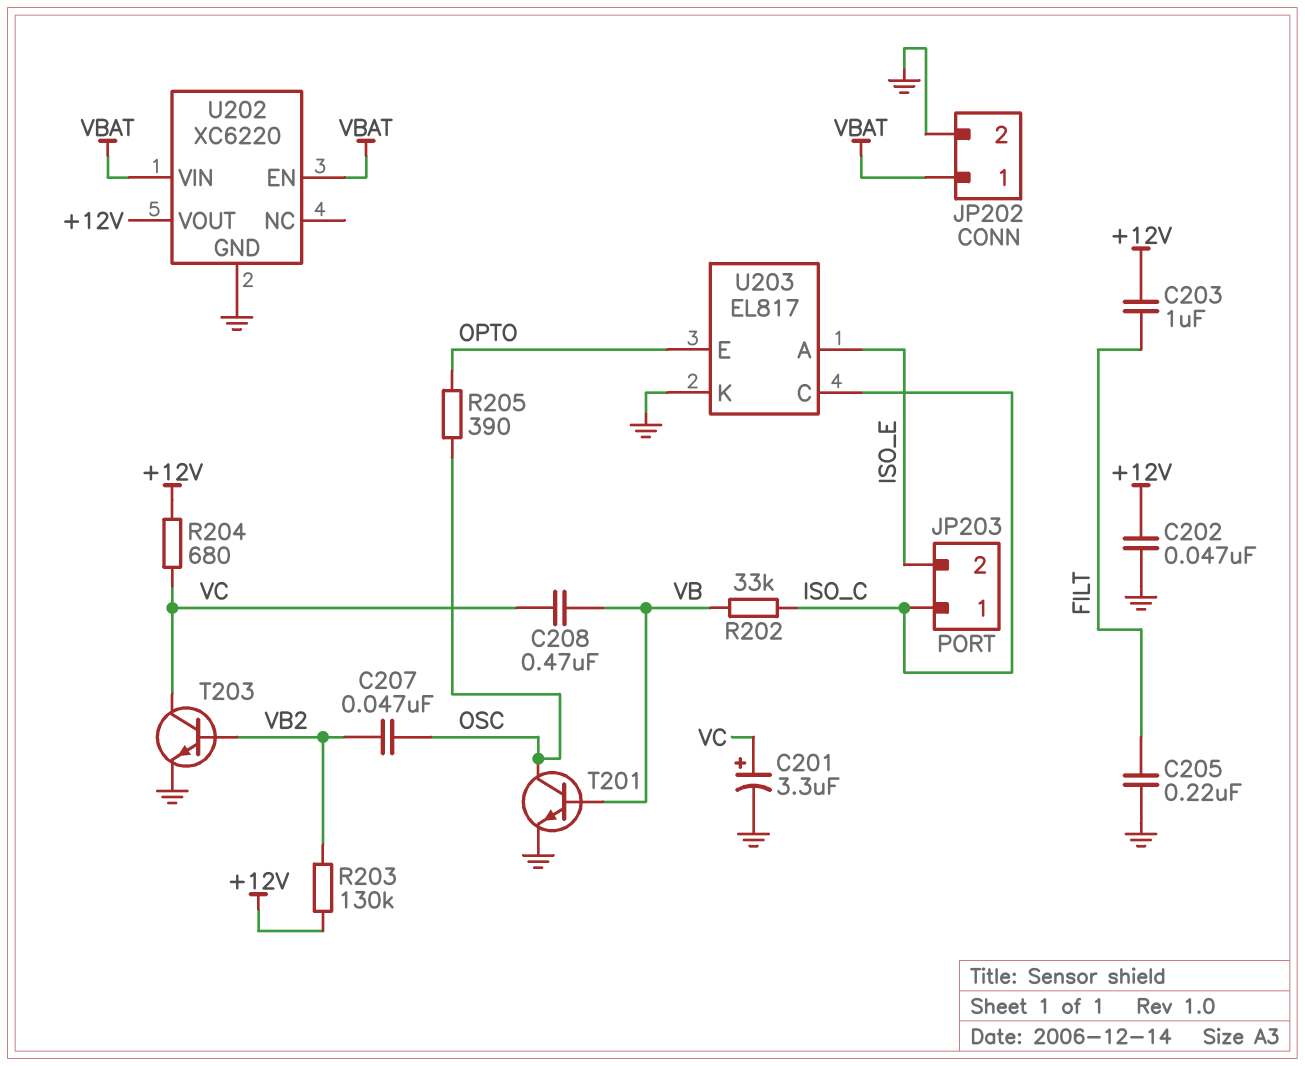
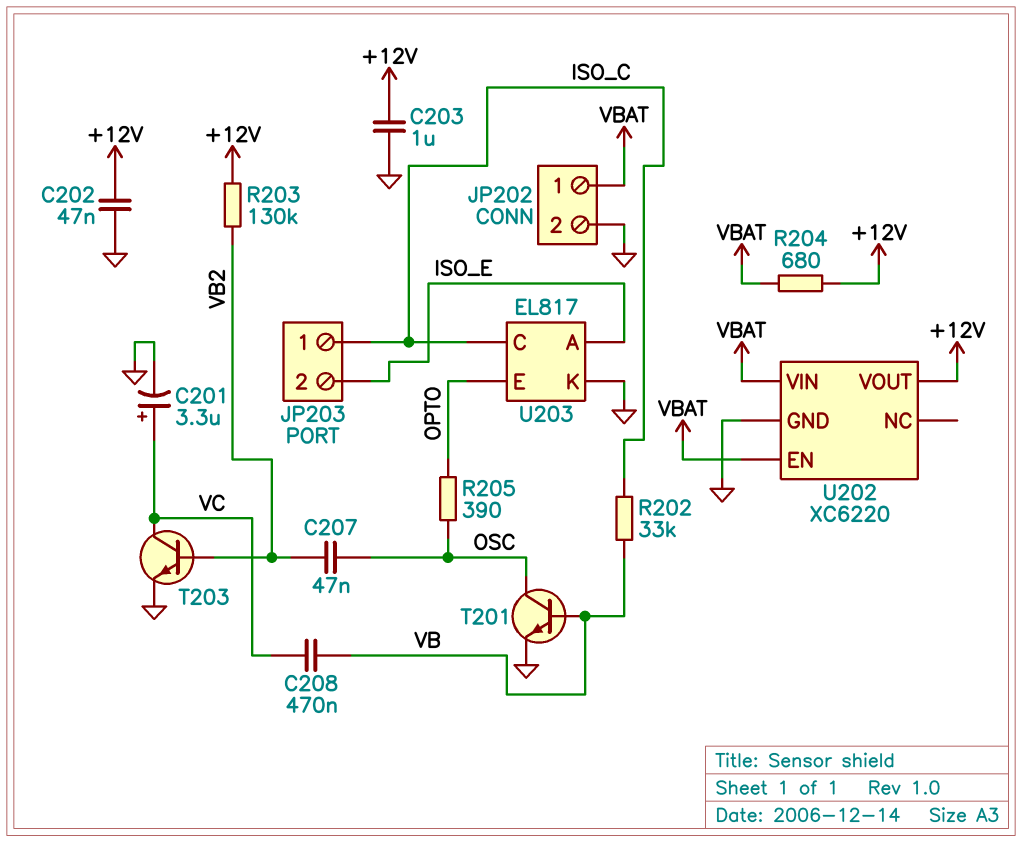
C203: 1uF (+12V, FILT) -> 1uF (+12V, GND)
C205: 220nF (FILT, GND) -> none
R204: 680 (+12V, VC) -> 680 (+12V, VBAT)

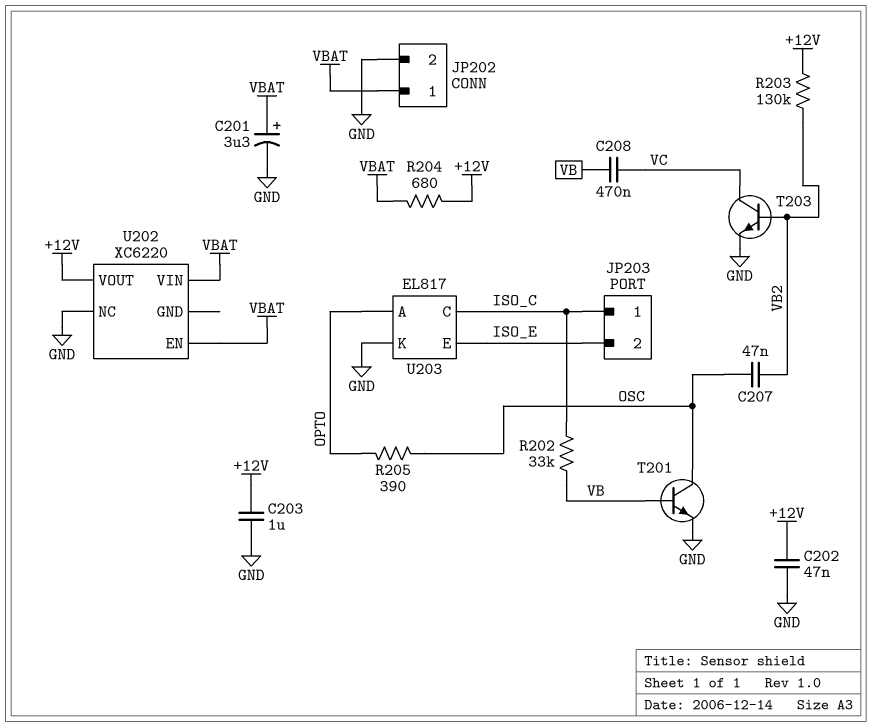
C201: 3.3uF (plus VC, minus GND) -> 3.3uF (plus VBAT, minus GND)
U202 pin GND: GND -> none
U202 pin NC: none -> GND
U203 pin A: ISO_E -> OPTO
U203 pin E: OPTO -> ISO_E

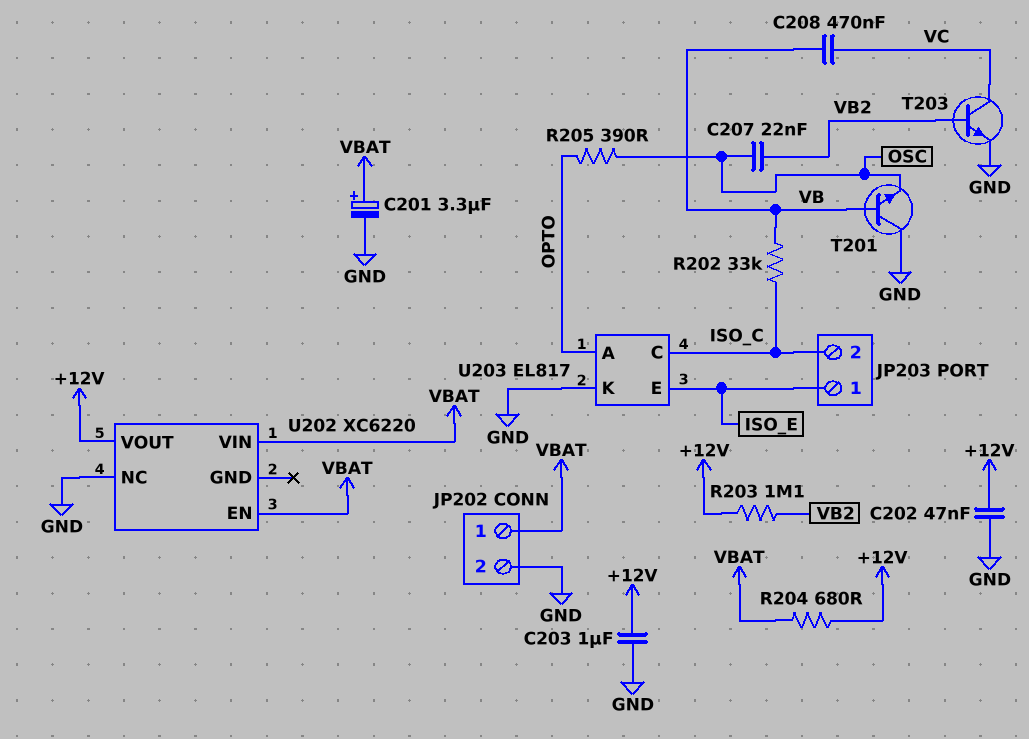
C207: 47nF (OSC, VB2) -> 22nF (OSC, VB2)
JP203 pin 1: ISO_C -> ISO_E
JP203 pin 2: ISO_E -> ISO_C
R203: 130k (+12V, VB2) -> 1.1M (+12V, VB2)
T201: NPN (B VB, C OSC, E GND) -> NPN (B VB, C GND, E OSC)

